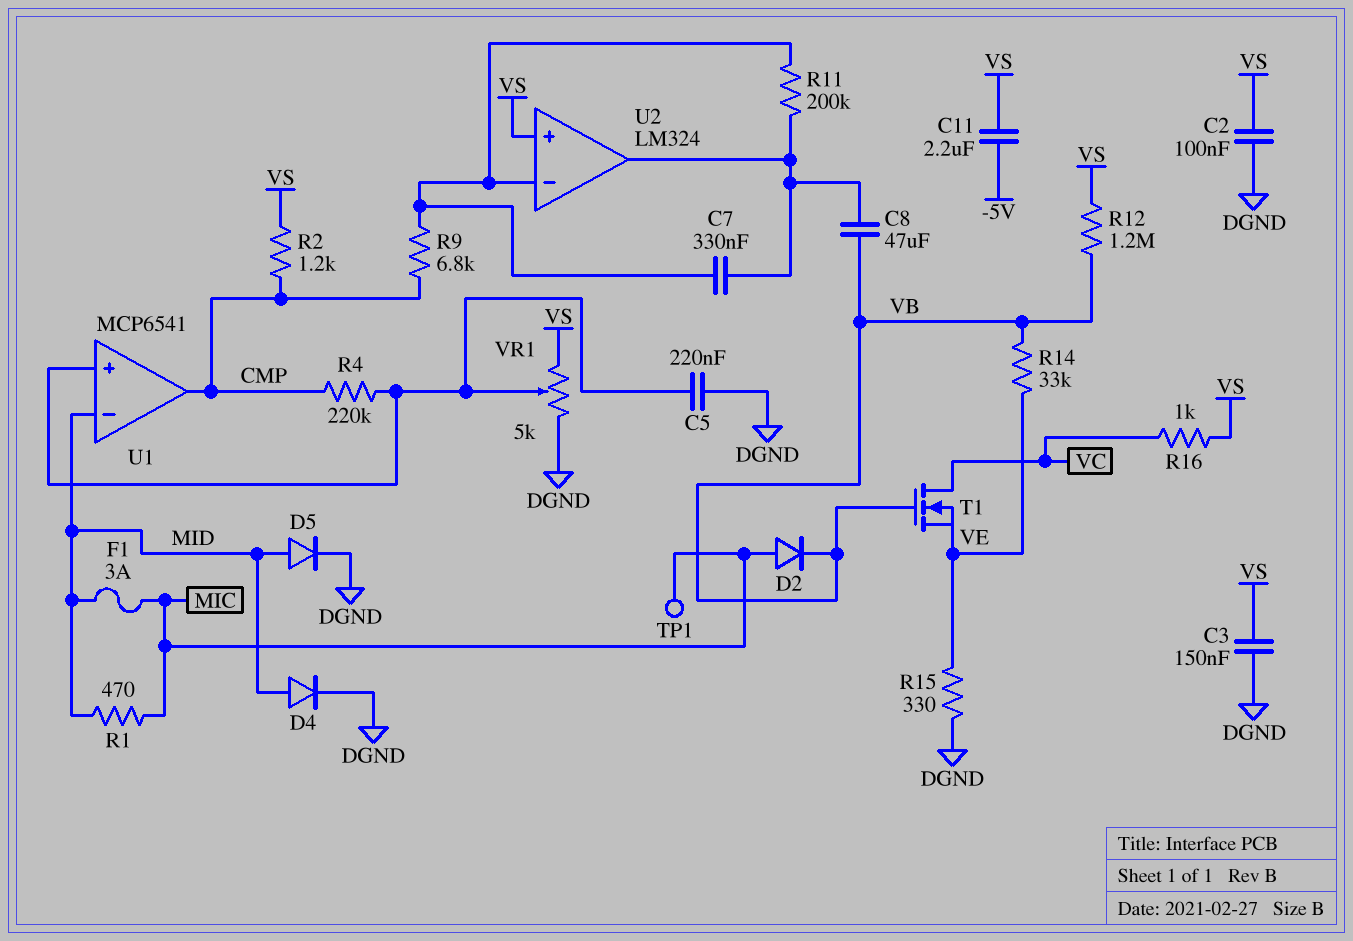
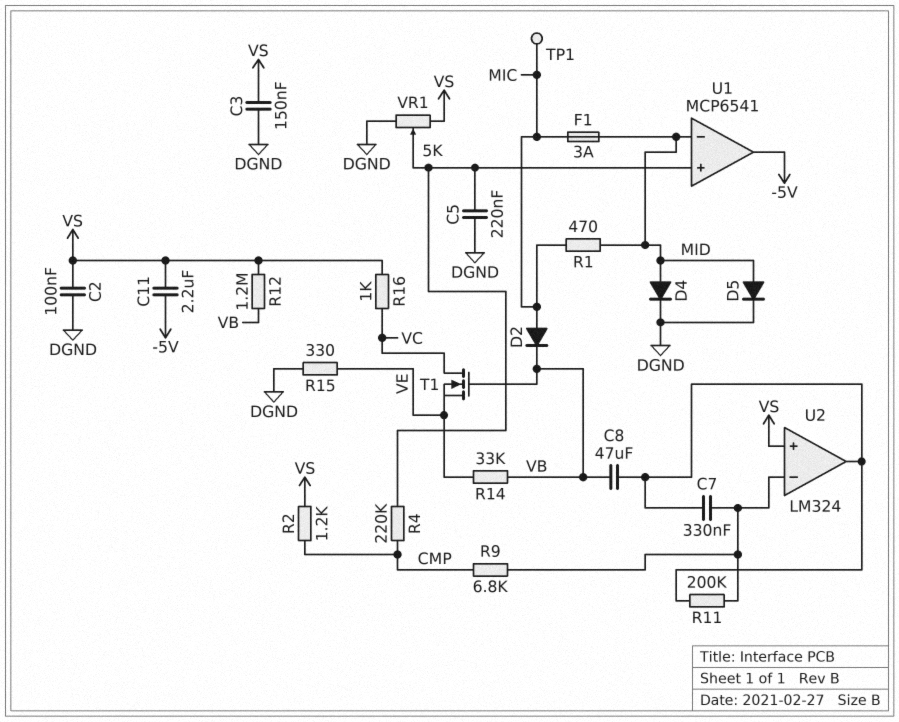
U1 pin out: CMP -> -5V

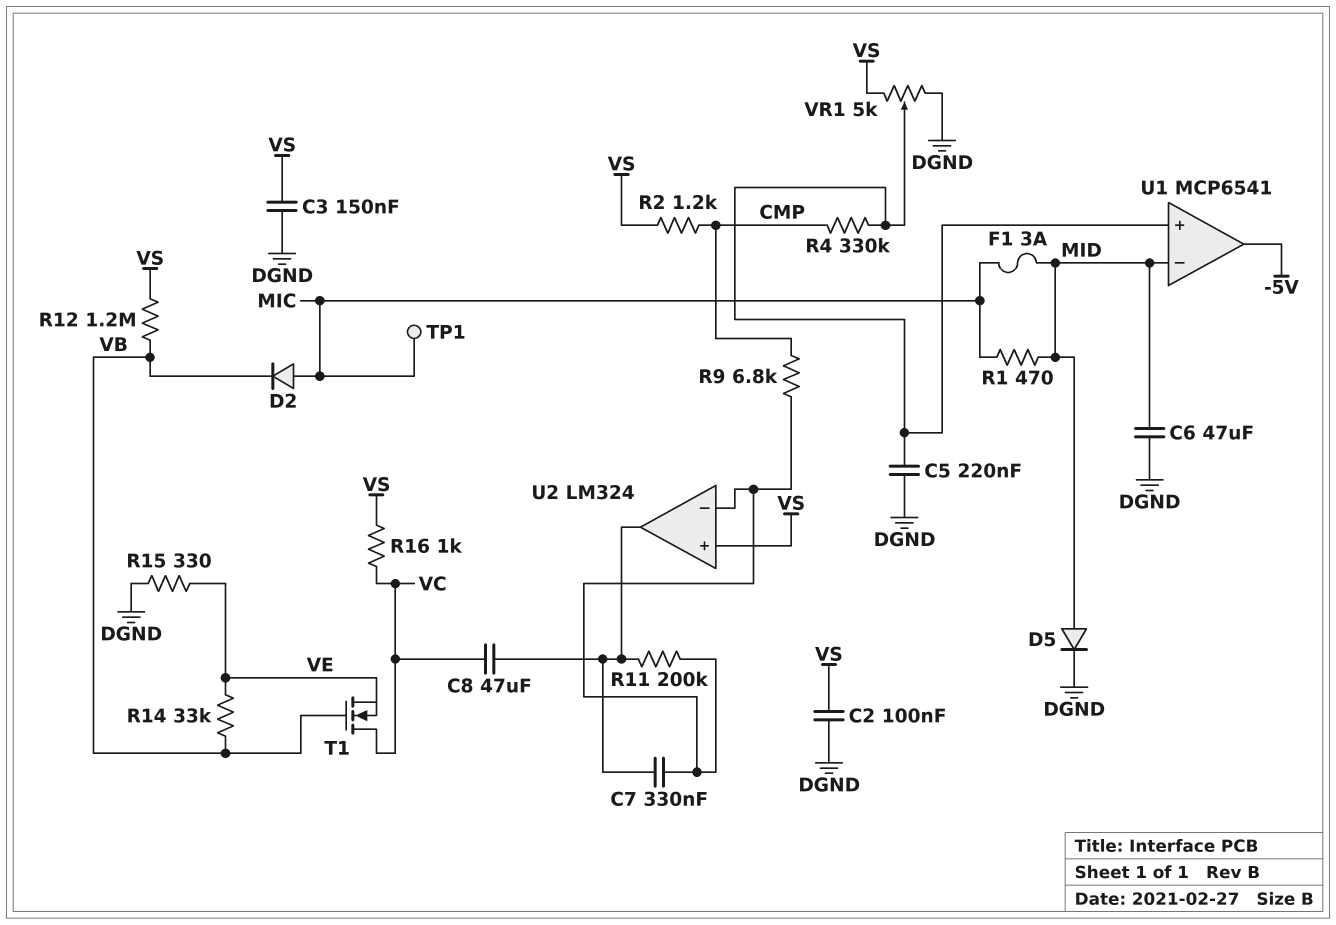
C6: none -> 47uF (DGND, MID)
C8: 47uF (U2/out, VB) -> 47uF (U2/out, VC)
C11: 2.2uF (-5V, VS) -> none
D4: diode (A MID, K DGND) -> none
R4: 220k (CMP, U1/in+) -> 330k (CMP, U1/in+)

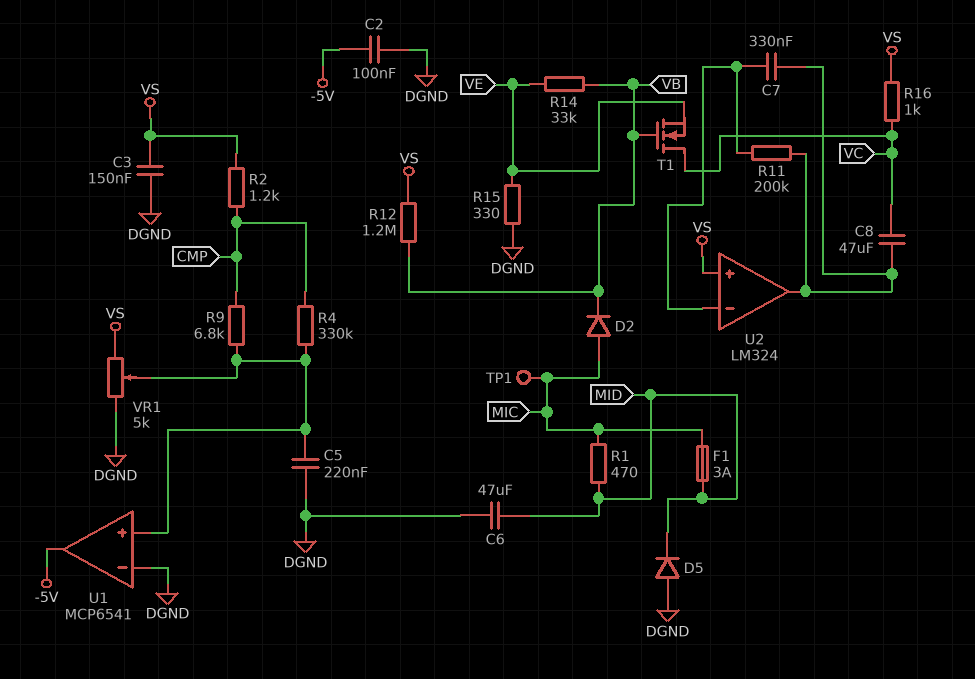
C2: 100nF (DGND, VS) -> 100nF (-5V, DGND)
D5: diode (A MID, K DGND) -> diode (A DGND, K MID)
R9: 6.8k (CMP, U2/in-) -> 6.8k (CMP, U1/in+)
U1 pin in-: MID -> DGND

